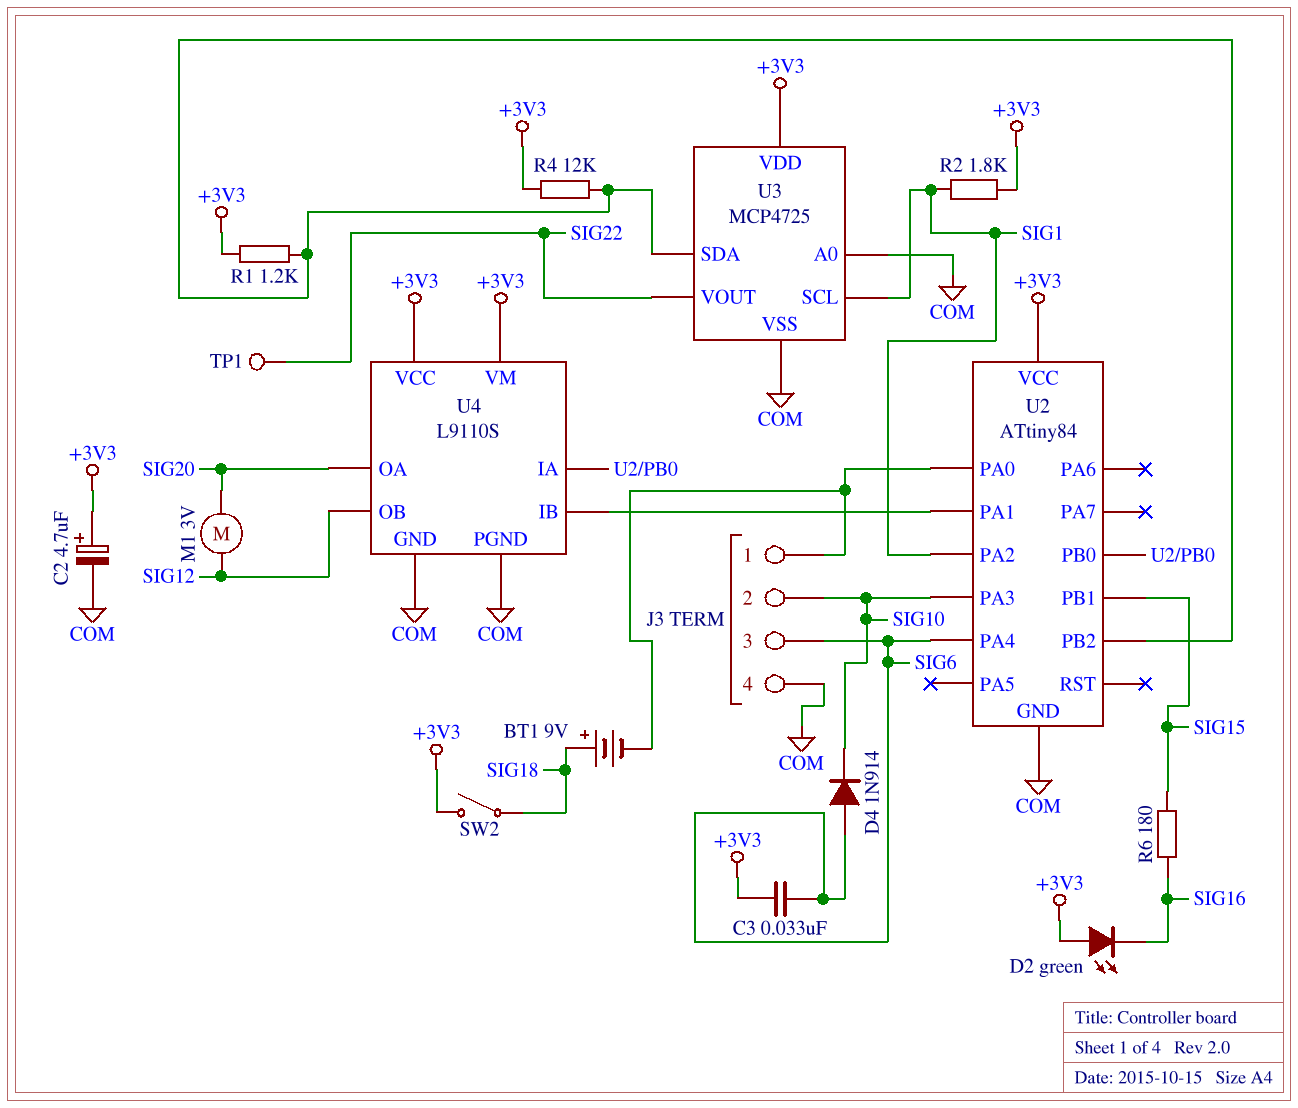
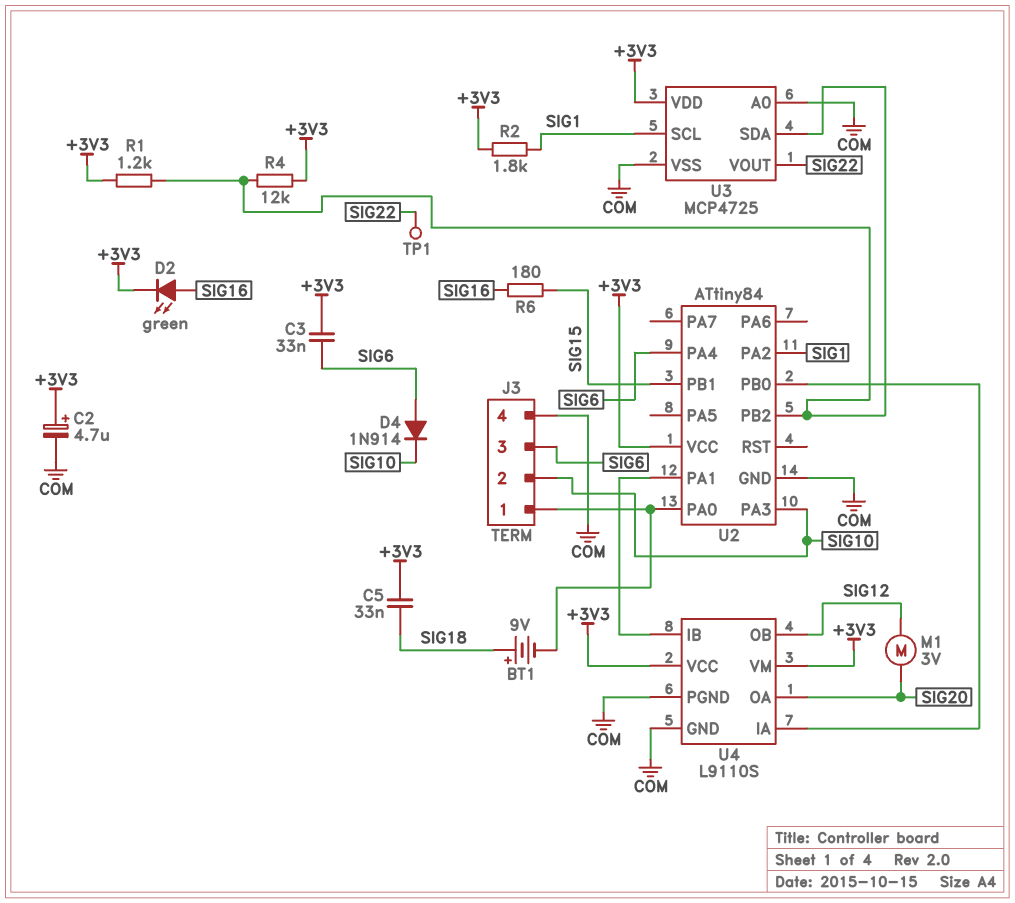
C5: none -> 33nF (+3V3, SIG18)
D2: LED green (A +3V3, K SIG16) -> LED green (A SIG16, K +3V3)
SW2: switch (+3V3, SIG18) -> none

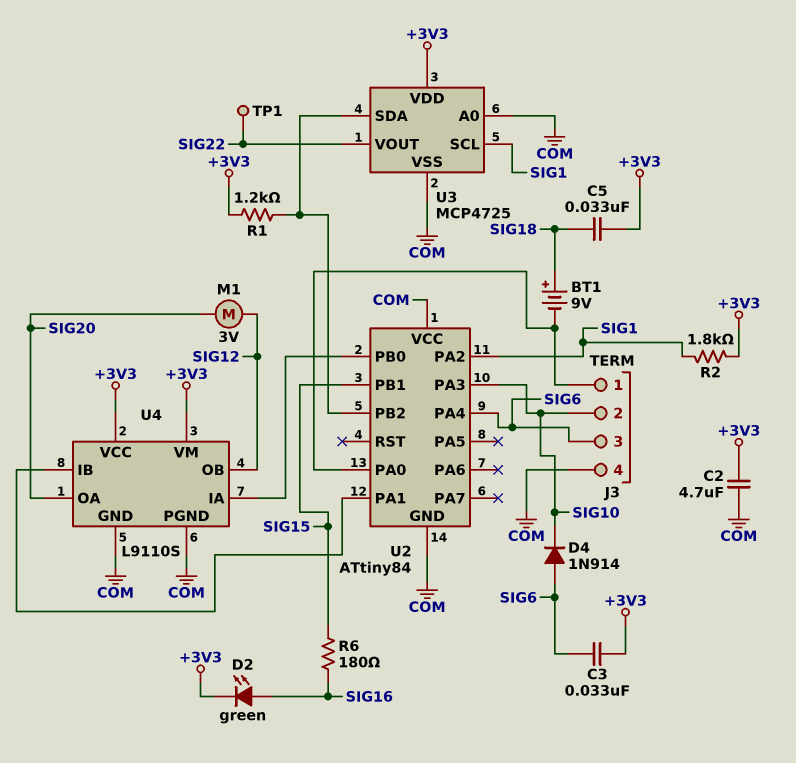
C2: 4.7uF (plus +3V3, minus COM) -> 4.7uF (+3V3, COM)
R4: 12k (+3V3, U2/PB2) -> none
U2 pin VCC: +3V3 -> COM

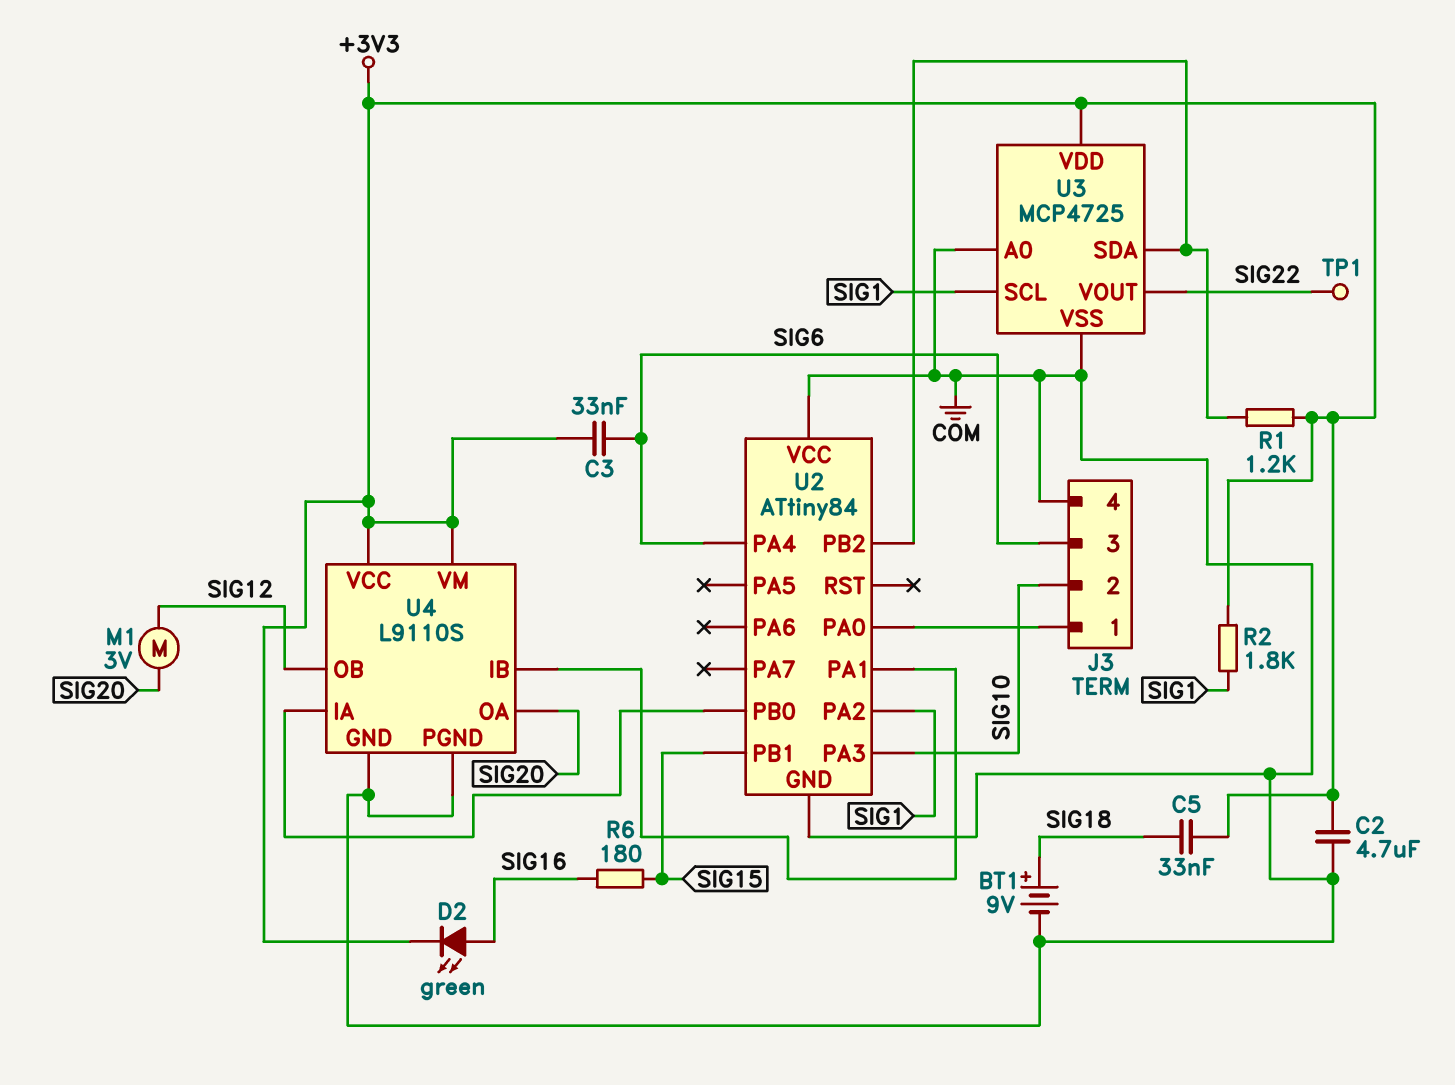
BT1: 9V (plus SIG18, minus J3/1) -> 9V (plus SIG18, minus COM)
D4: diode 1N914 (A SIG6, K SIG10) -> none

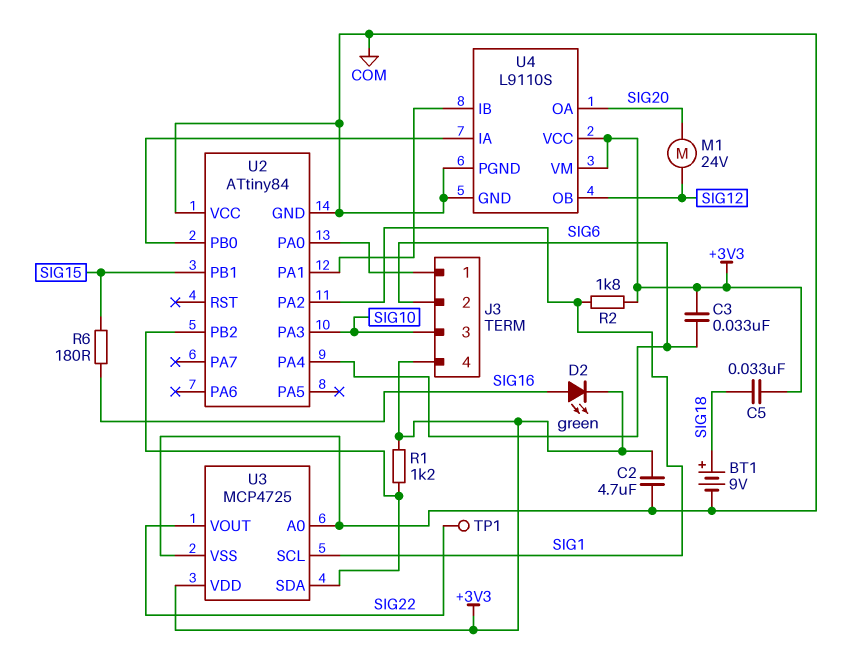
J3 pin 2: SIG10 -> SIG6
J3 pin 3: SIG6 -> SIG10
J3 pin 4: COM -> +3V3
M1: motor 3V (SIG12, SIG20) -> motor 24V (SIG12, SIG20)

